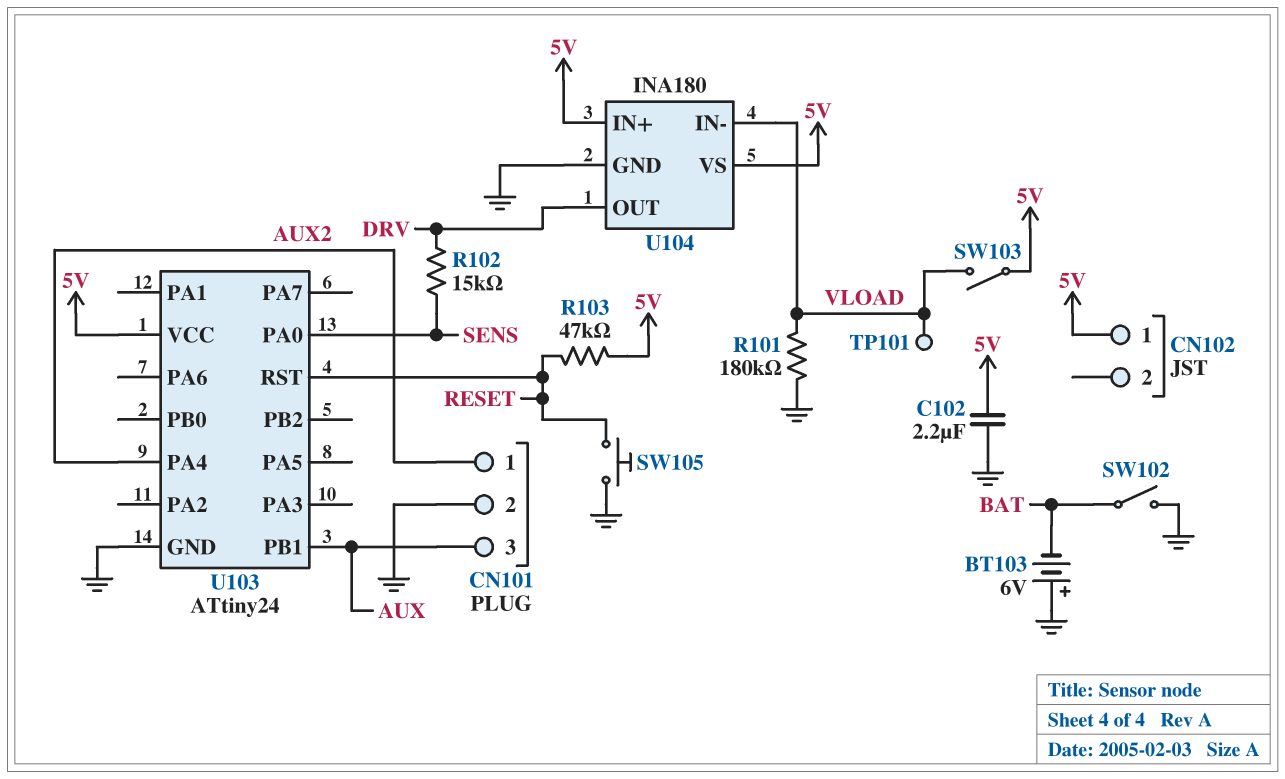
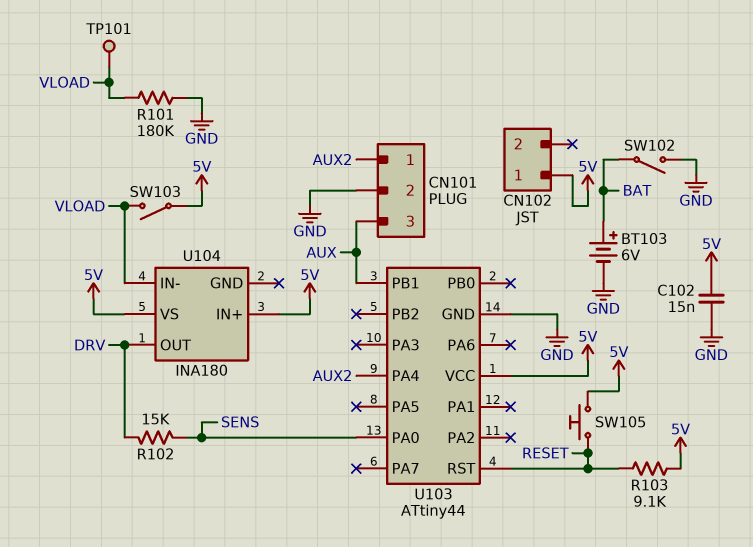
BT103: 6V (plus GND, minus BAT) -> 6V (plus BAT, minus GND)
C102: 2.2uF (5V, GND) -> 15nF (5V, GND)
R103: 47k (5V, RESET) -> 9.1k (5V, RESET)
SW105: button (GND, RESET) -> button (5V, RESET)
U103: ATtiny24 -> ATtiny44
U104 pin GND: GND -> none

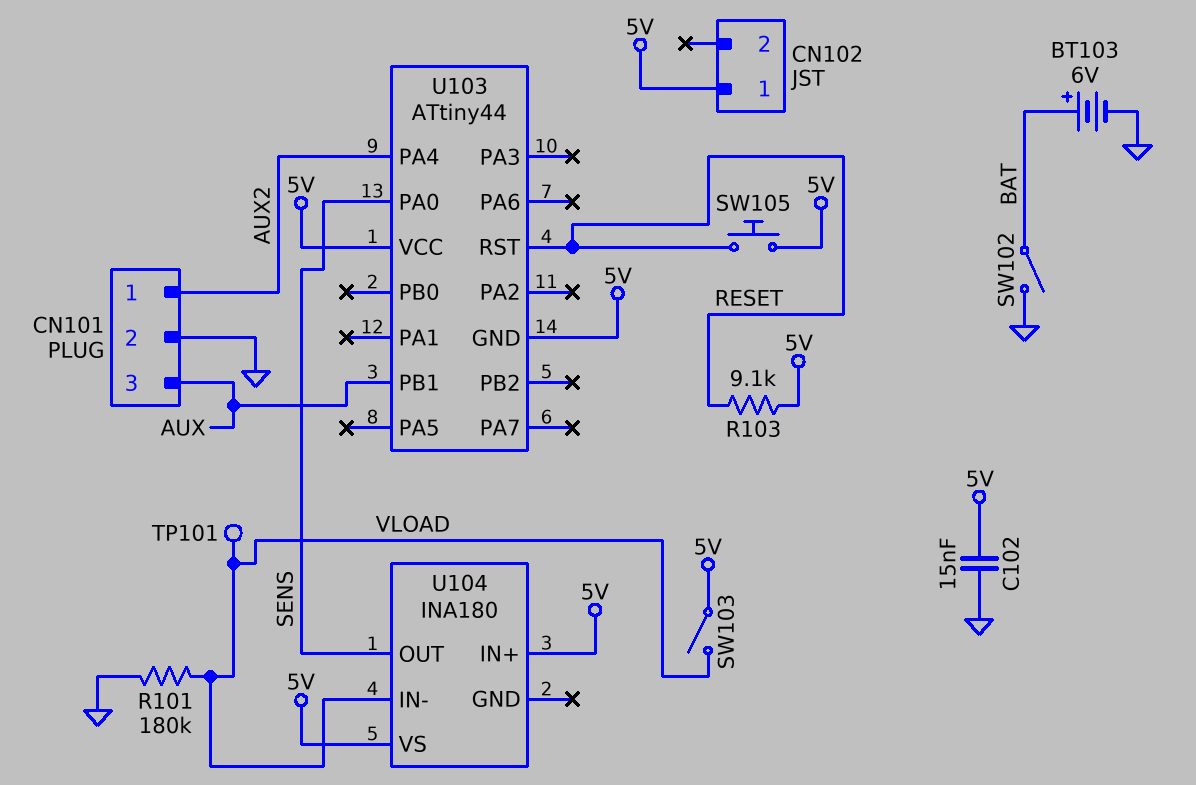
R102: 15k (DRV, SENS) -> none
U103 pin GND: GND -> 5V
U104 pin OUT: DRV -> SENS

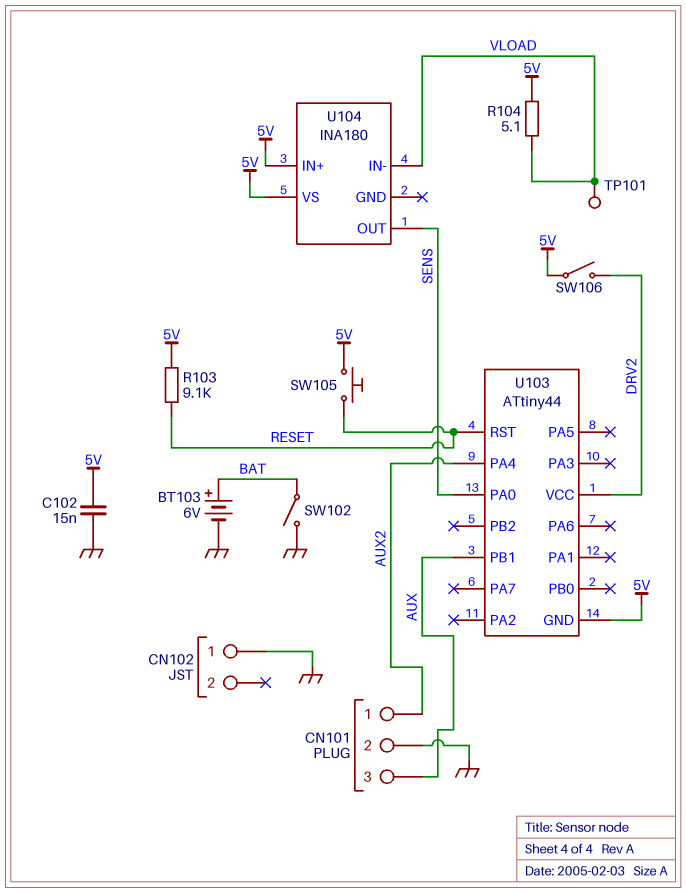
CN102 pin 1: 5V -> GND
R101: 180k (GND, VLOAD) -> none
R104: none -> 5.1 (5V, VLOAD)
SW103: switch (5V, VLOAD) -> none
SW106: none -> switch (5V, DRV2)
U103 pin VCC: 5V -> DRV2

